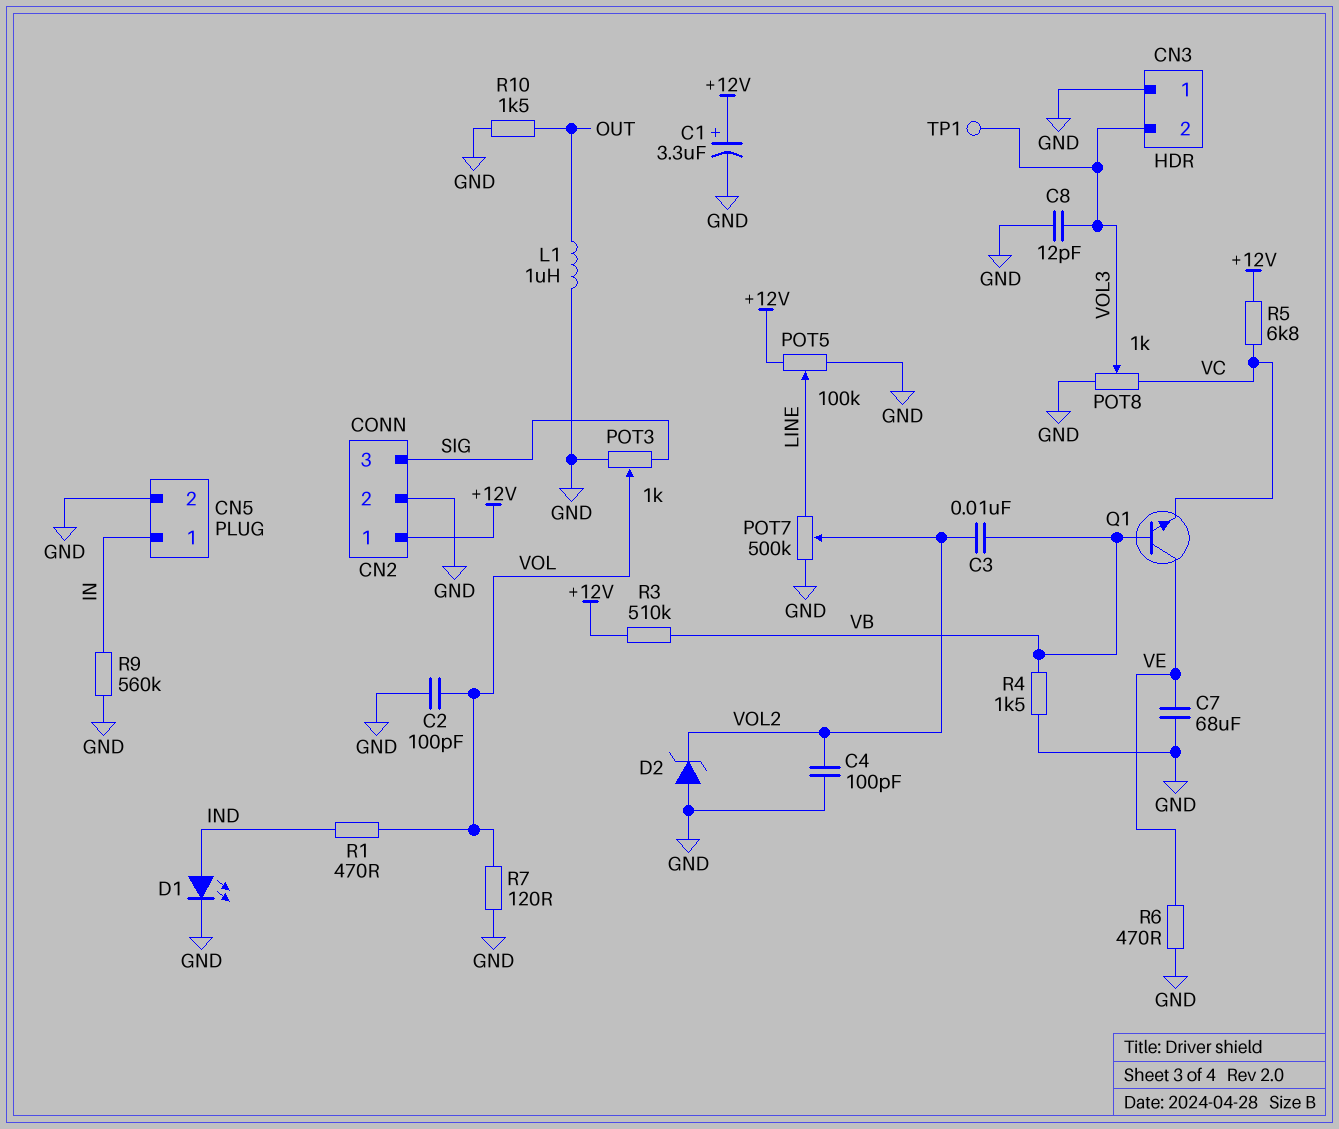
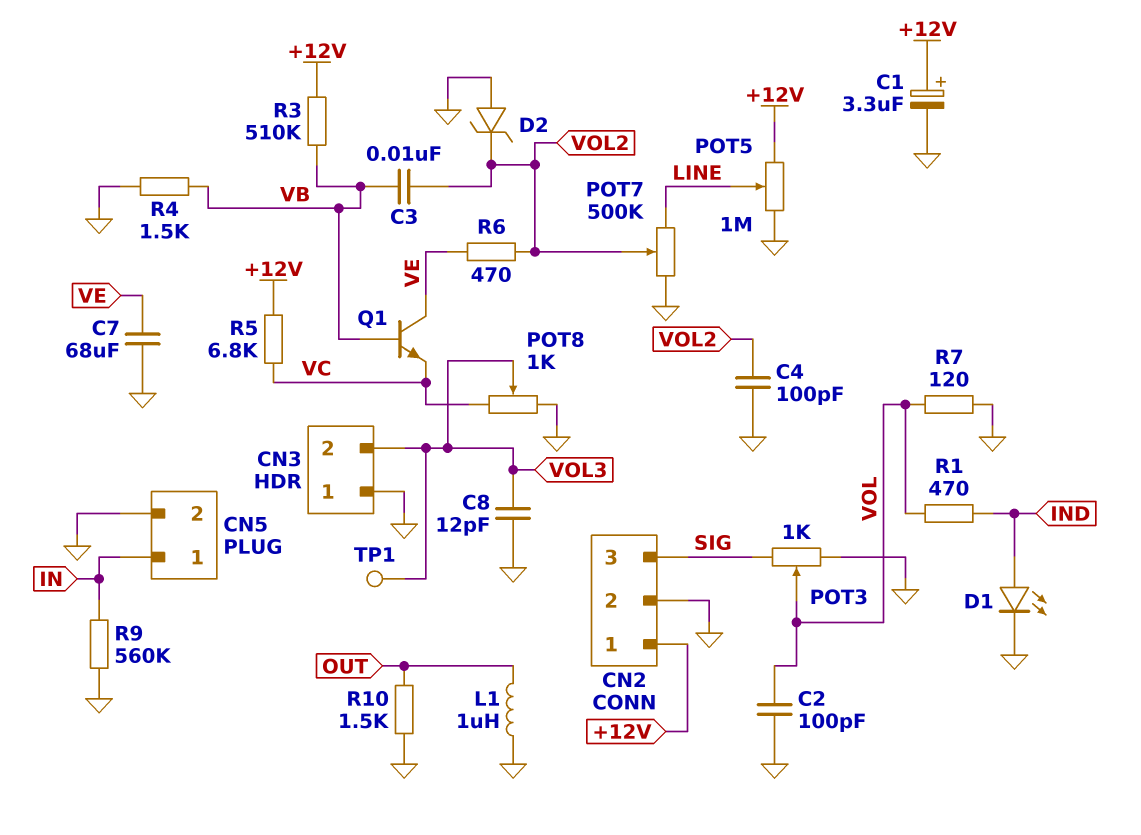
POT5: 100k (+12V, GND, wiper LINE) -> 1M (+12V, GND, wiper LINE)
R6: 470 (GND, VE) -> 470 (VE, VOL2)

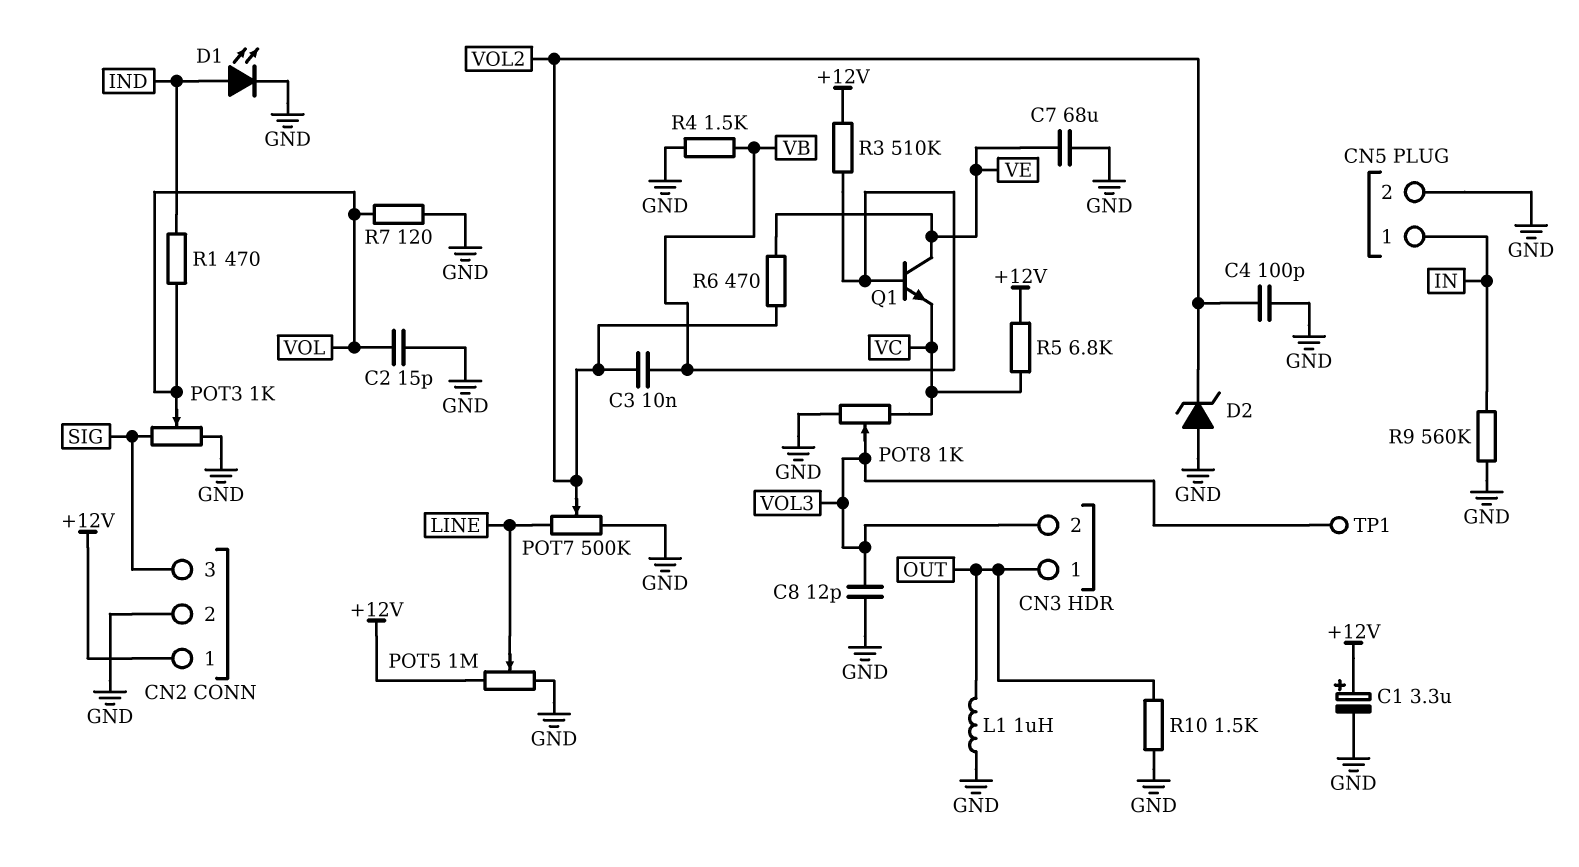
C2: 100pF (GND, VOL) -> 15pF (GND, VOL)
CN3 pin 1: GND -> OUT

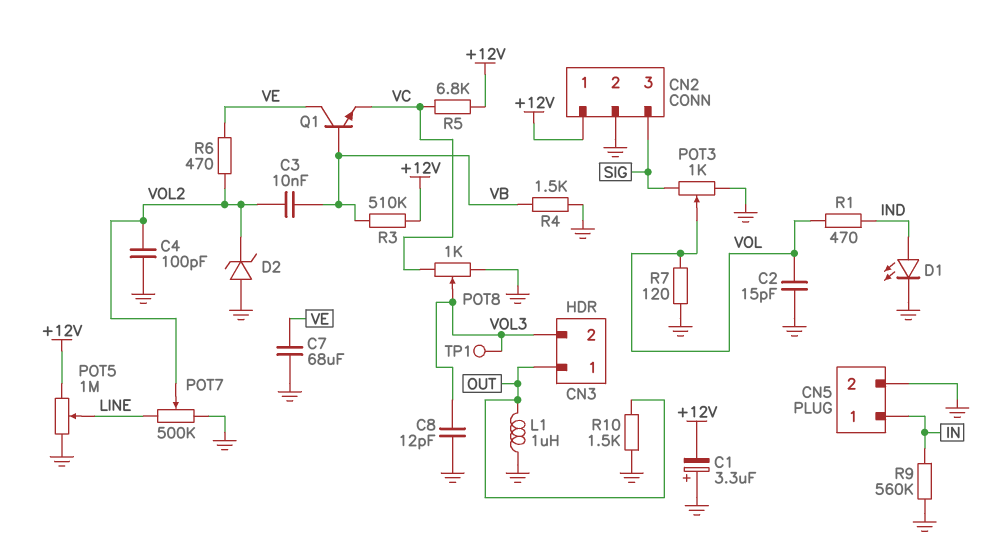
C1: 3.3uF (plus +12V, minus GND) -> 3.3uF (plus GND, minus +12V)

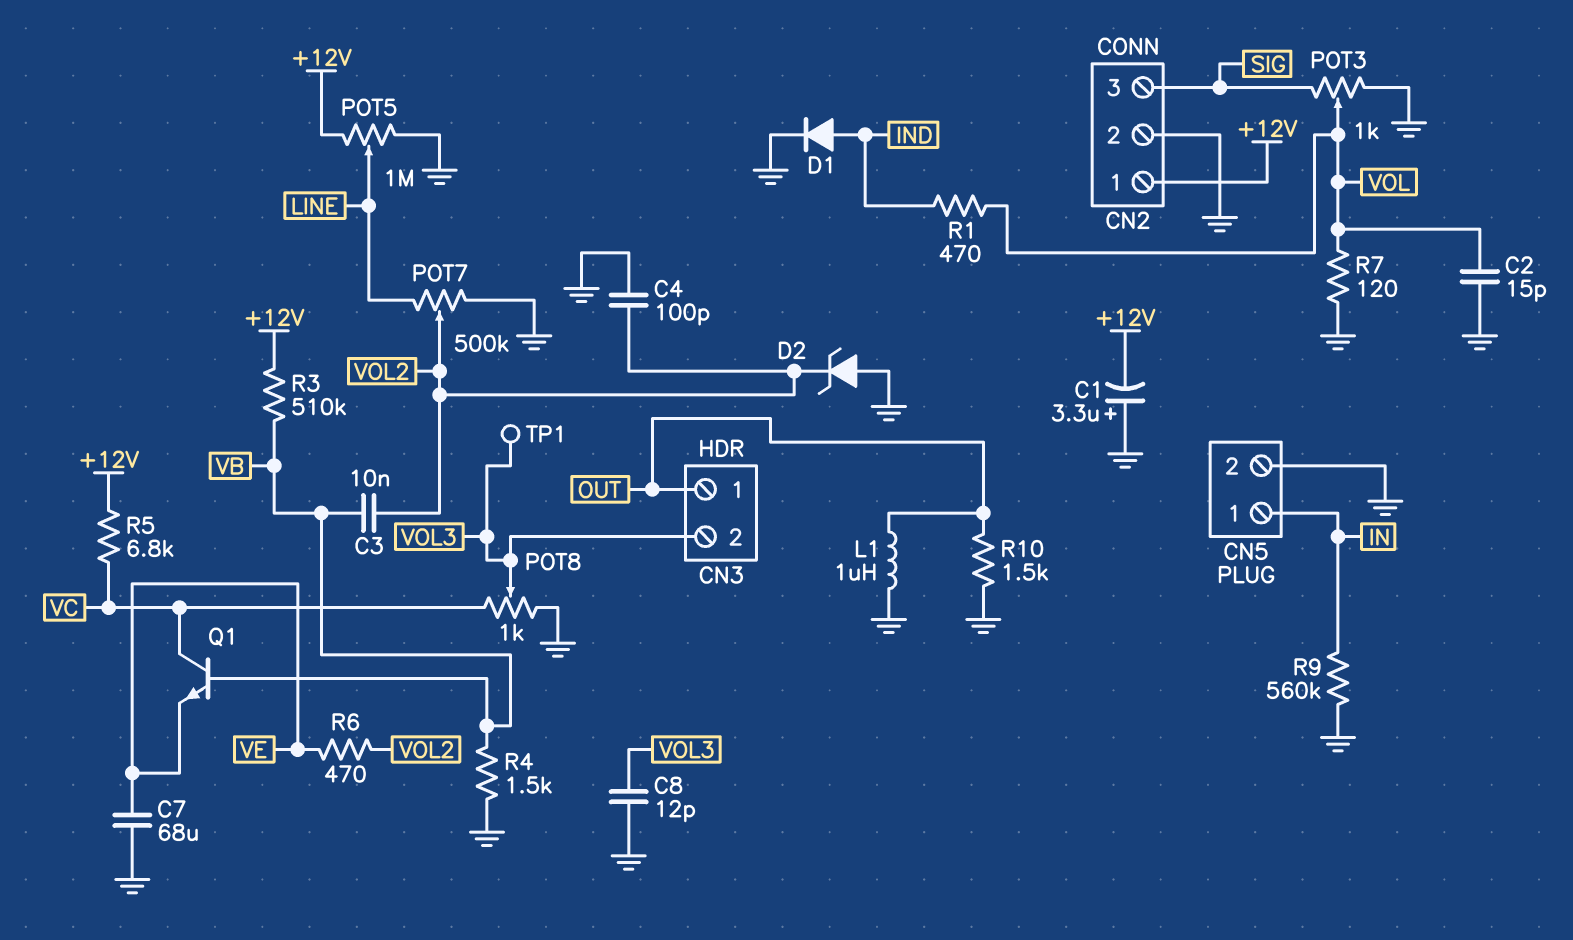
D1: LED (A IND, K GND) -> diode (A IND, K GND)
Q1: NPN (B VB, C VE, E VC) -> NPN (B VB, C VC, E VE)

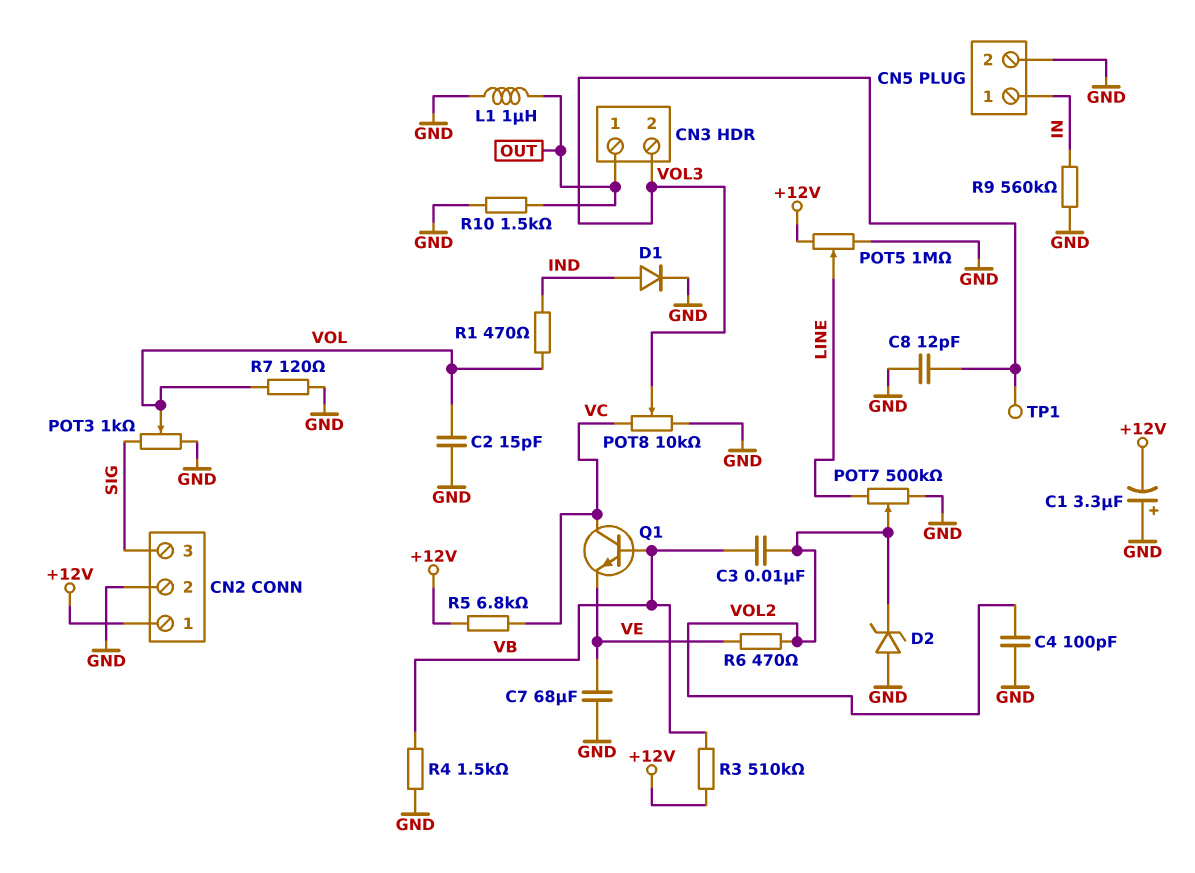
POT8: 1k (GND, VC, wiper VOL3) -> 10k (GND, VC, wiper VOL3)

